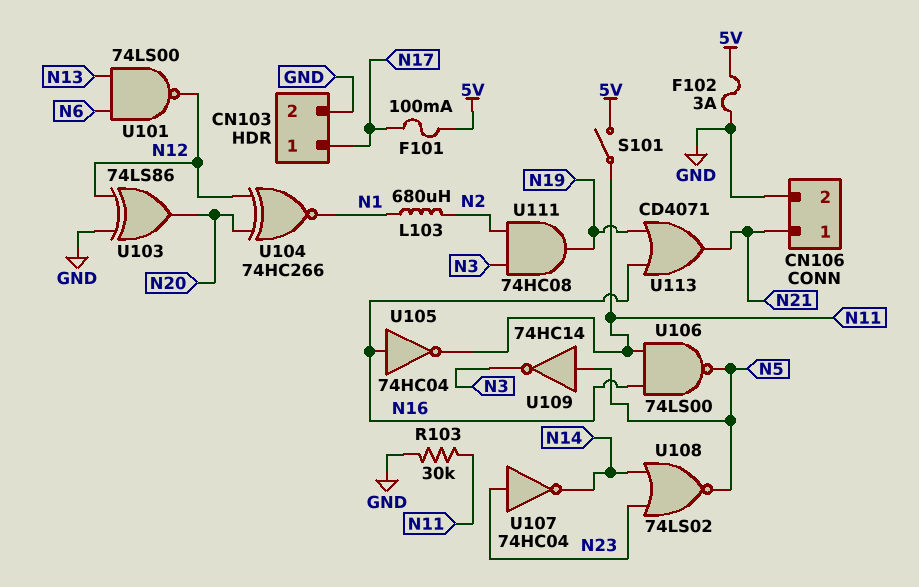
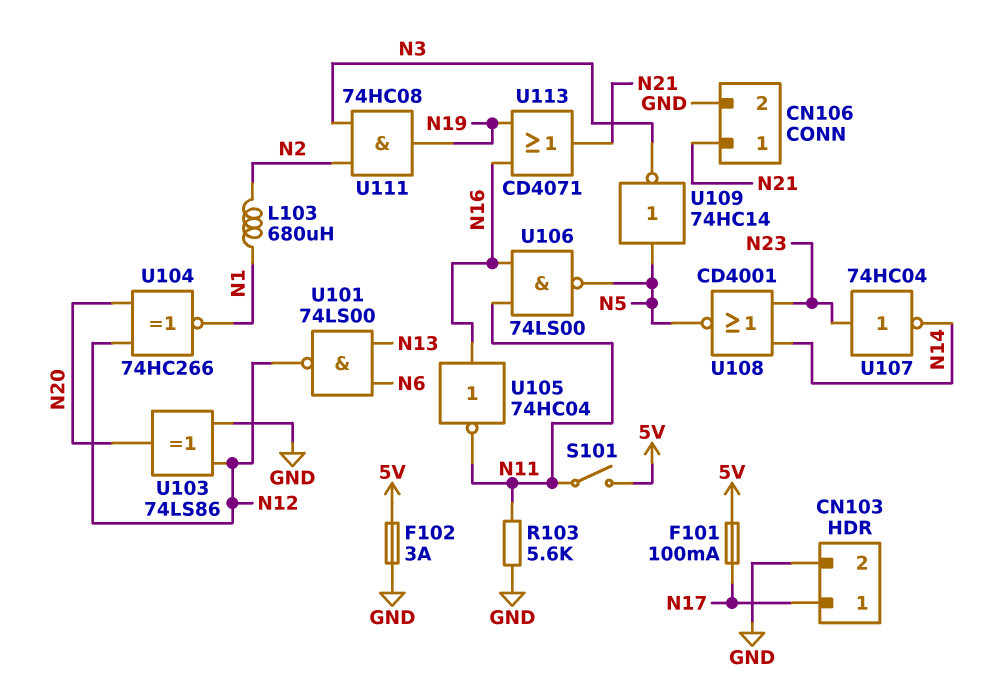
R103: 30k (GND, N11) -> 5.6k (GND, N11)
U108: NOR 74LS02 (in N14, in N23, out N5) -> NOR CD4001 (in N14, in N23, out N5)

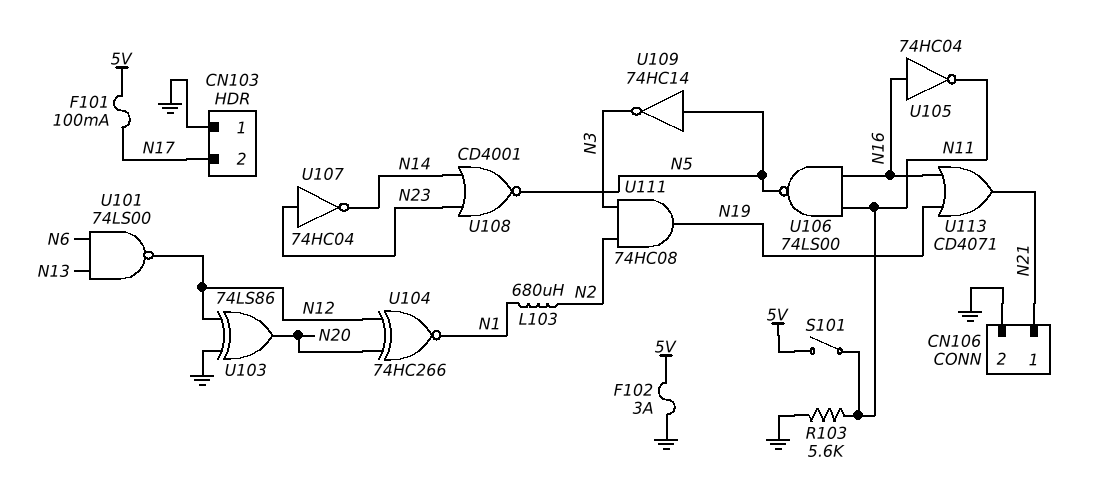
CN103 pin 1: N17 -> GND
CN103 pin 2: GND -> N17

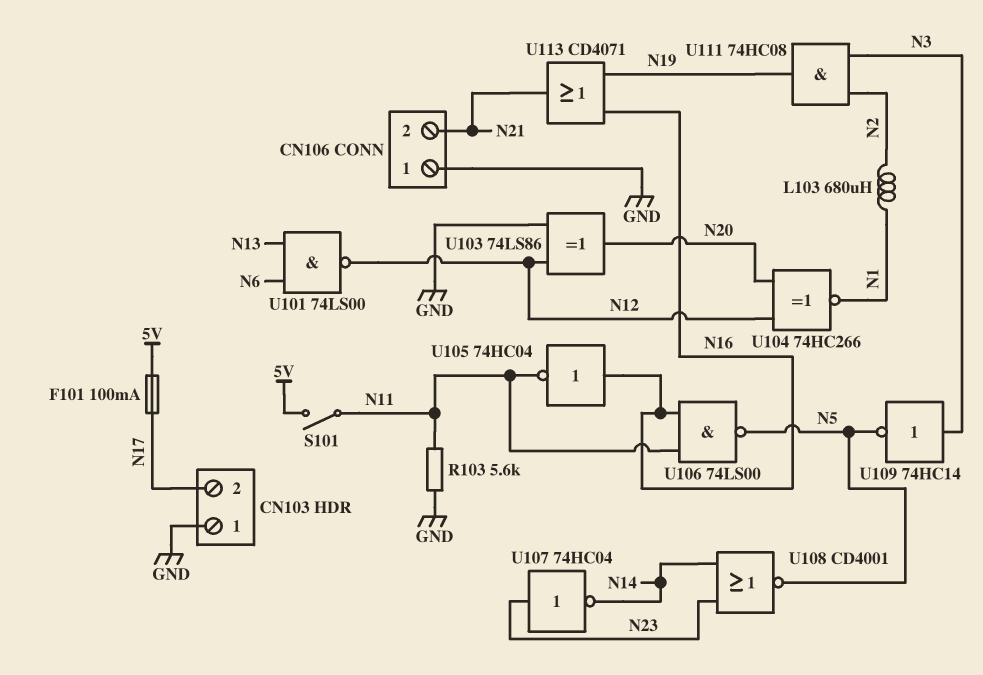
CN106 pin 1: N21 -> GND
CN106 pin 2: GND -> N21
F102: 3A (5V, GND) -> none
U109: NOT 74HC14 (in N5, out N3) -> NOT 74HC14 (in N3, out N5)

